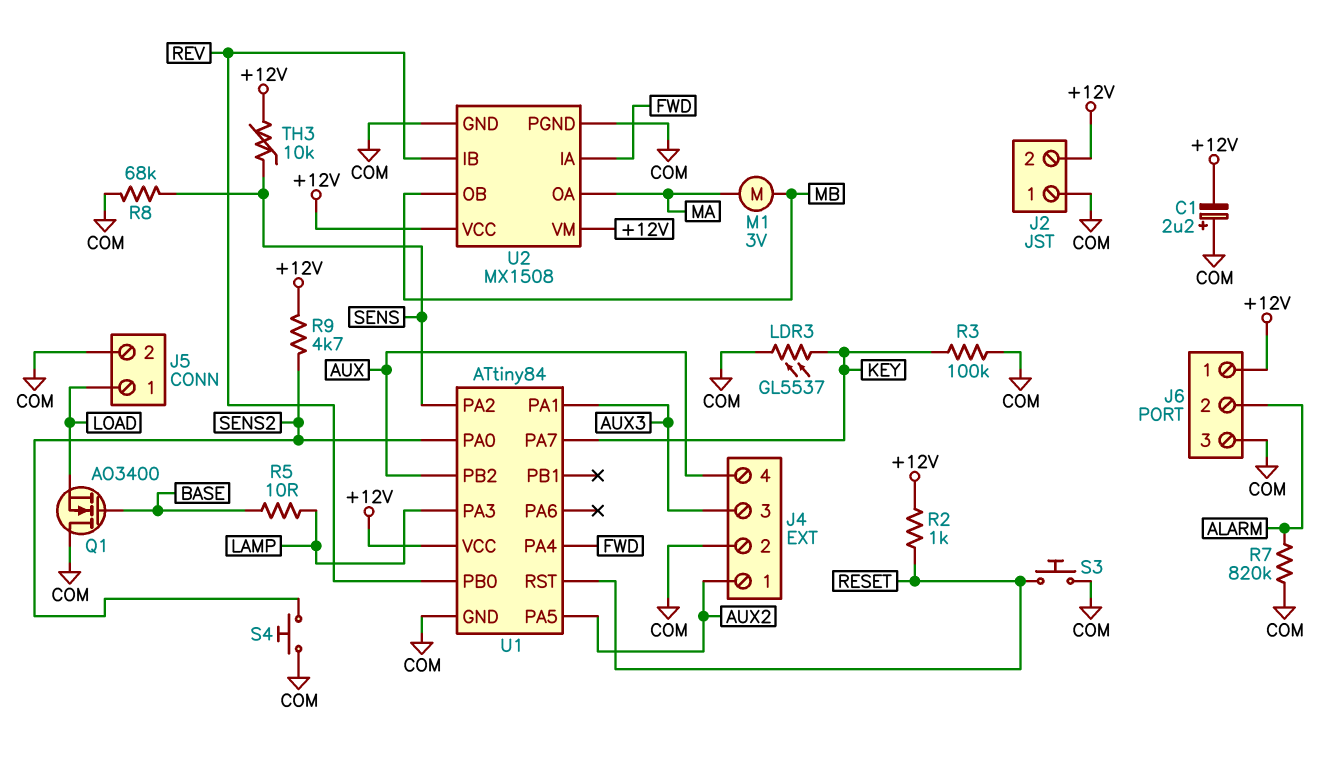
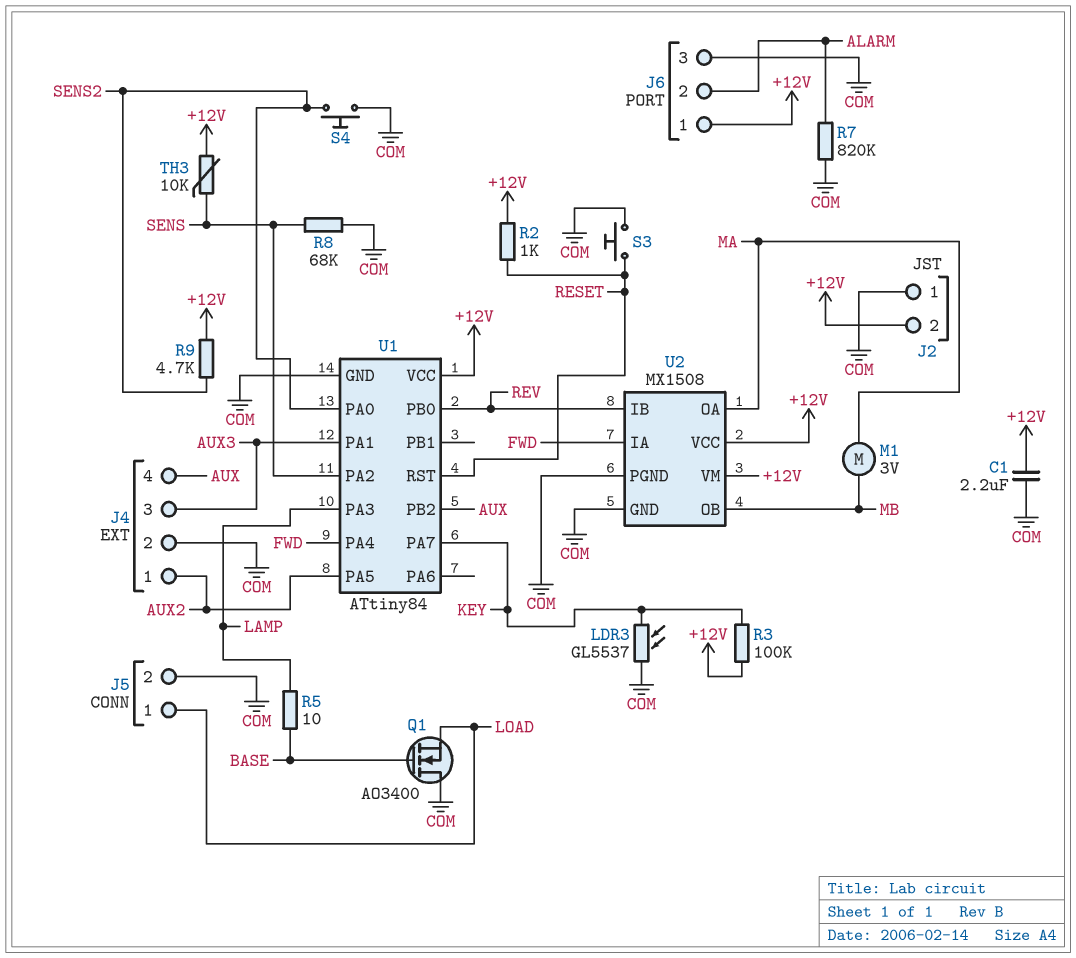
C1: 2.2uF (plus COM, minus +12V) -> 2.2uF (+12V, COM)
R3: 100k (COM, KEY) -> 100k (+12V, KEY)

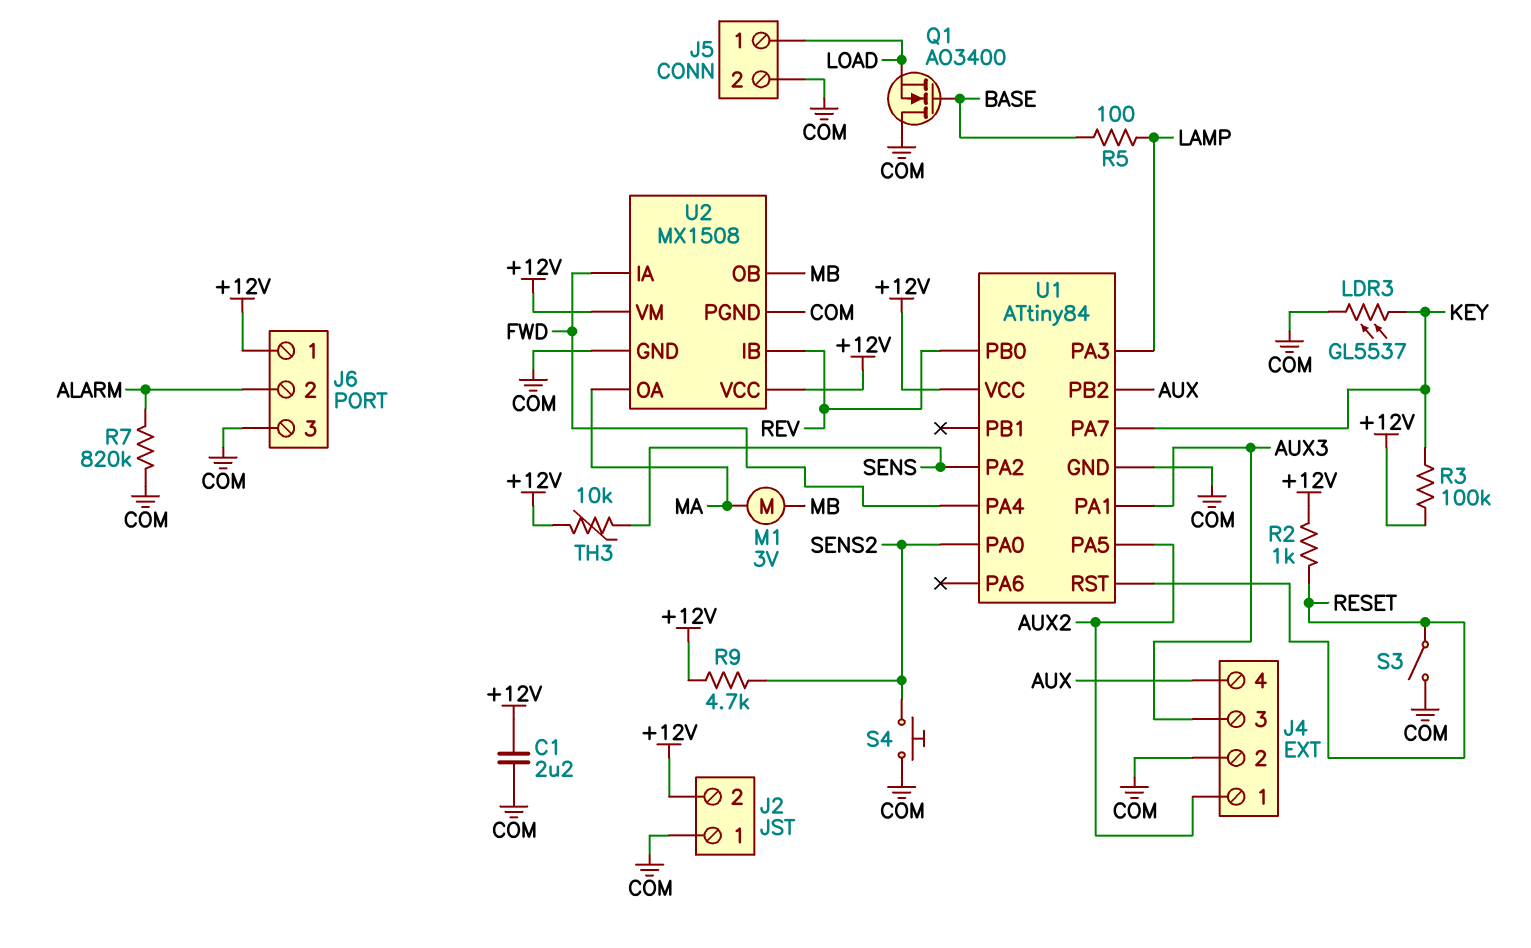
R5: 10 (BASE, LAMP) -> 100 (BASE, LAMP)
R8: 68k (COM, SENS) -> none
S3: button (COM, RESET) -> switch (COM, RESET)

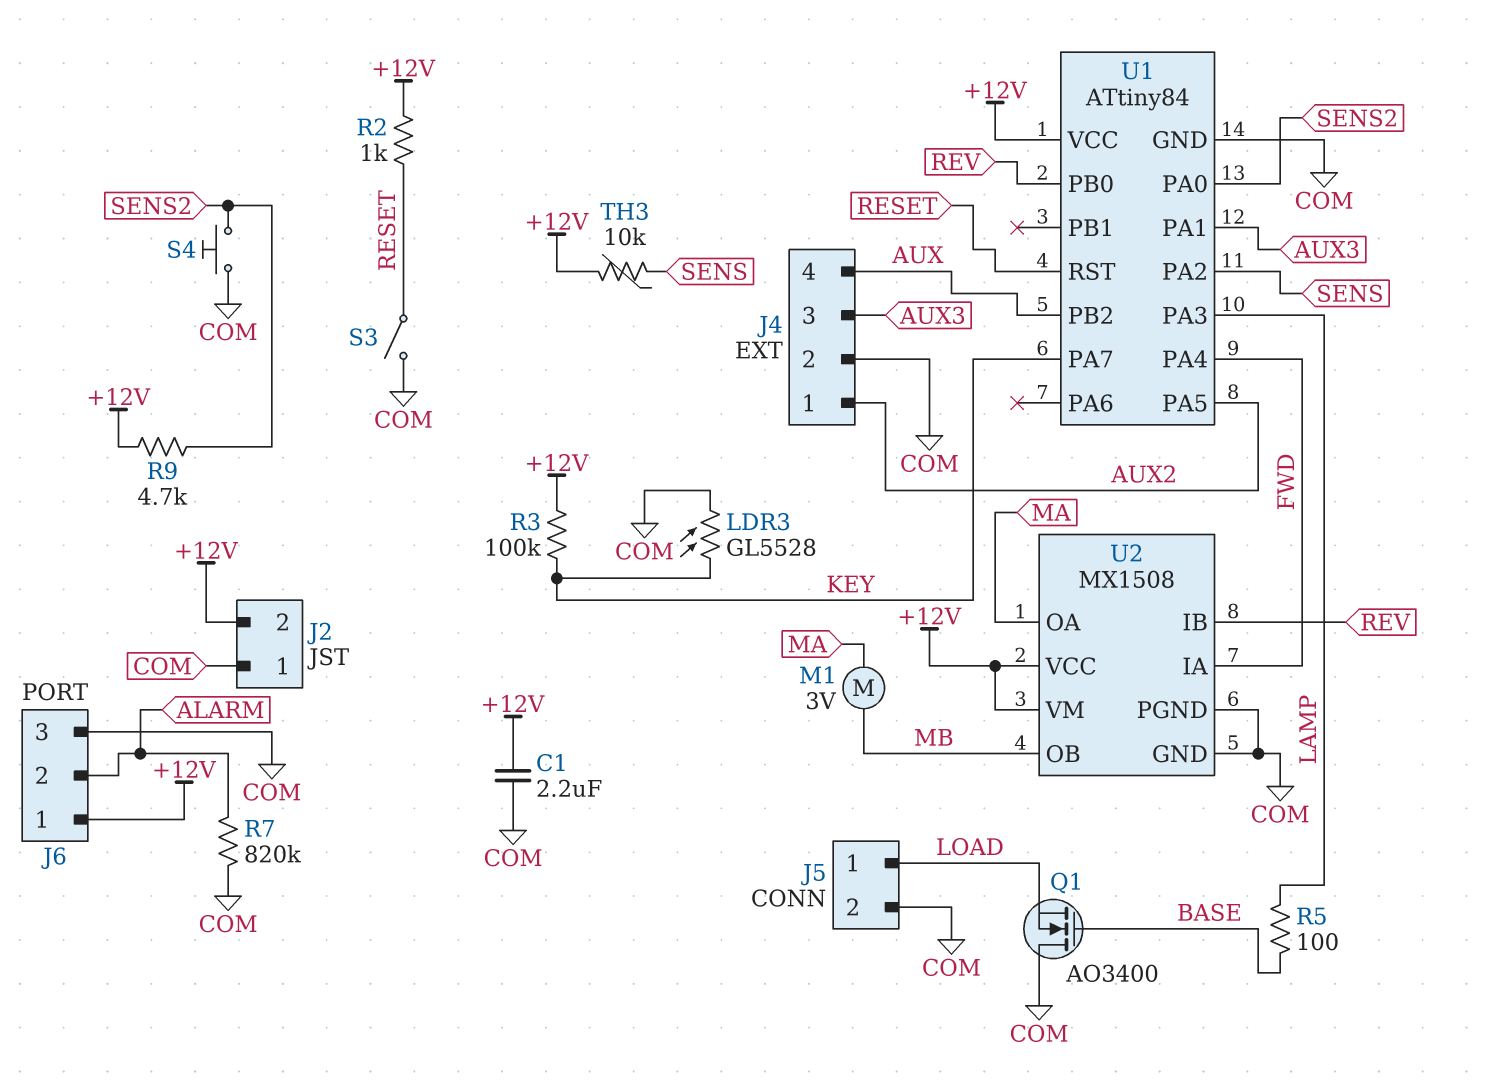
LDR3: GL5537 (COM, KEY) -> GL5528 (COM, KEY)

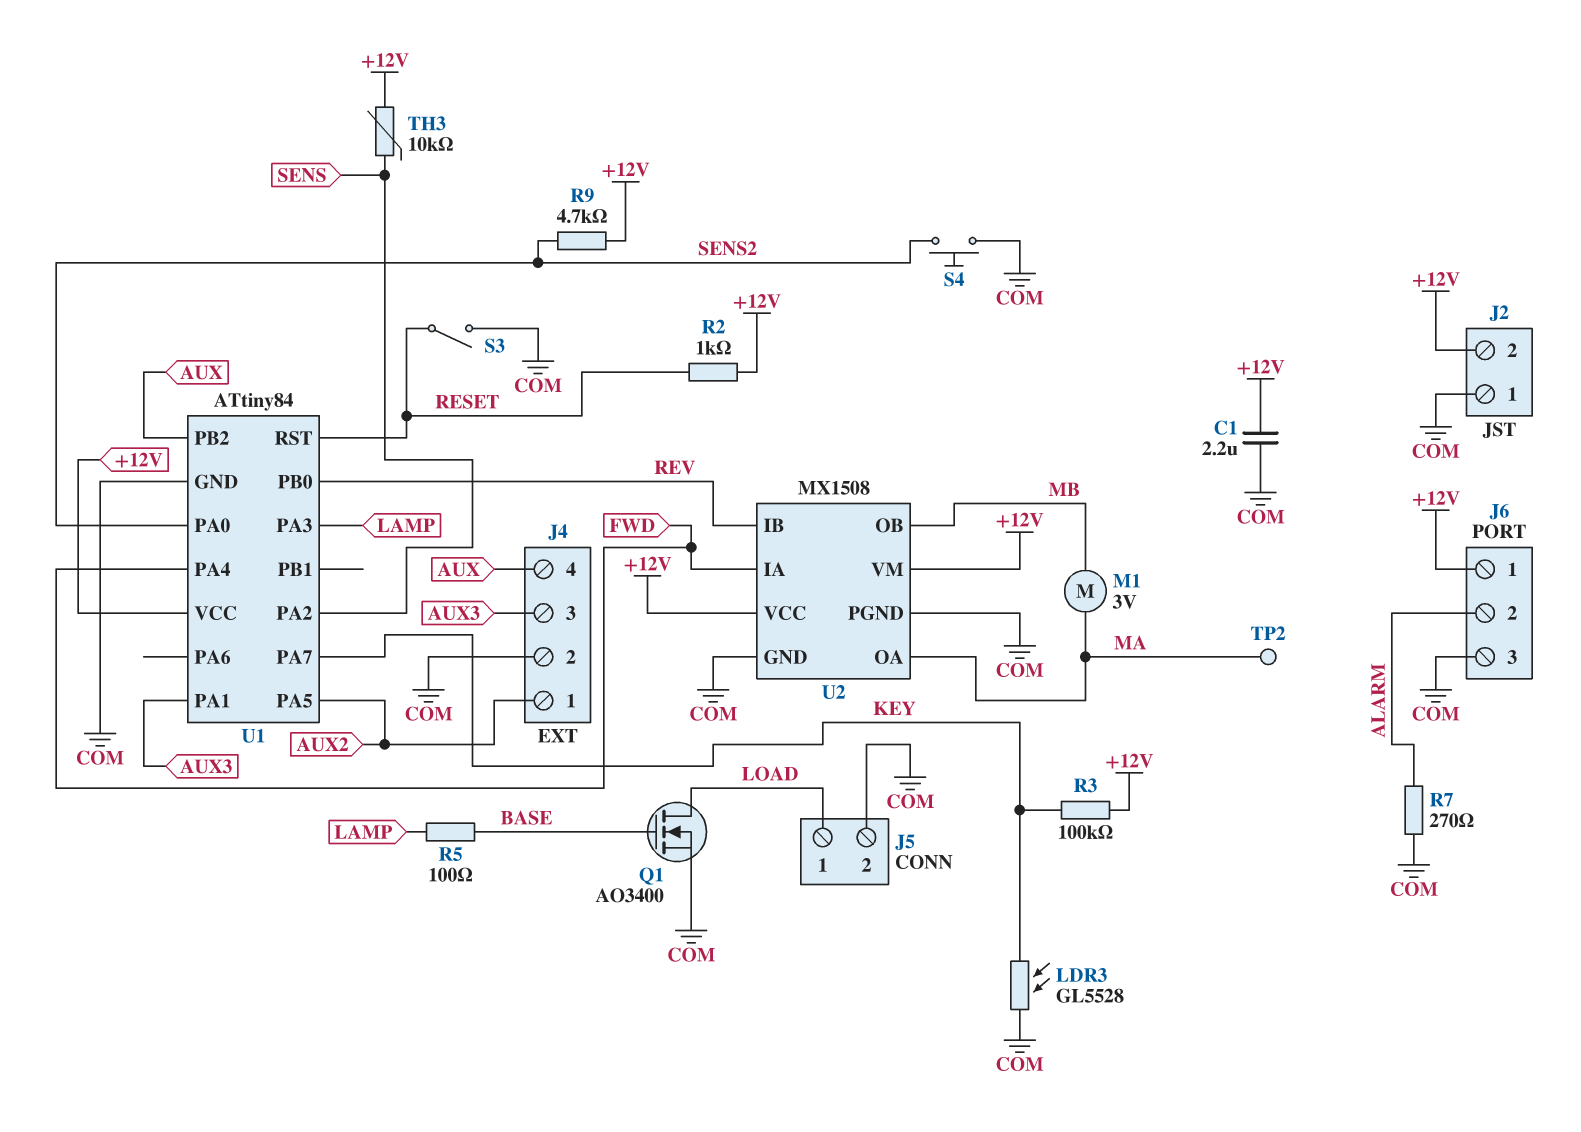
Q1: NMOS AO3400 (G BASE, D COM, S LOAD) -> NMOS AO3400 (G BASE, D LOAD, S COM)
R7: 820k (ALARM, COM) -> 270 (ALARM, COM)
TP2: none -> test point (MA)

